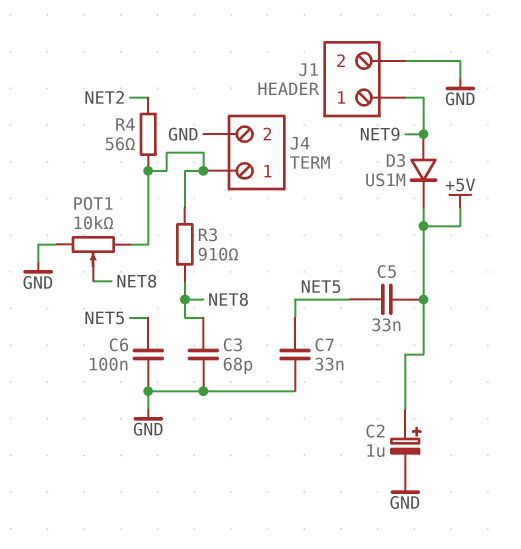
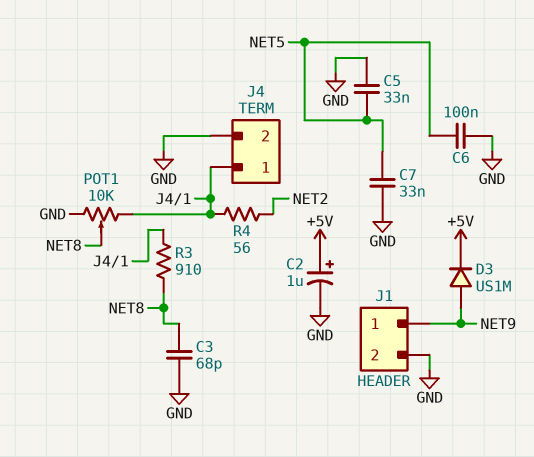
C5: 33nF (+5V, NET5) -> 33nF (GND, NET5)

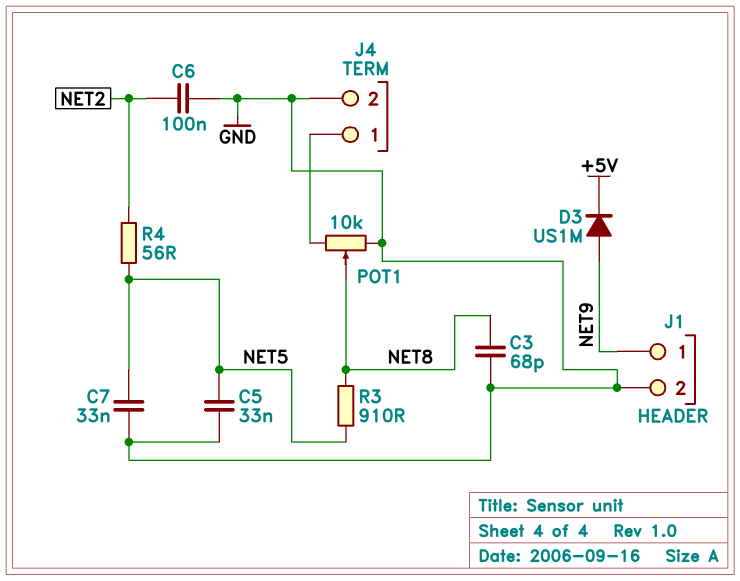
C2: 1uF (plus +5V, minus GND) -> none
C6: 100nF (GND, NET5) -> 100nF (GND, NET2)
R3: 910 (J4/1, NET8) -> 910 (NET5, NET8)
R4: 56 (J4/1, NET2) -> 56 (NET2, NET5)

